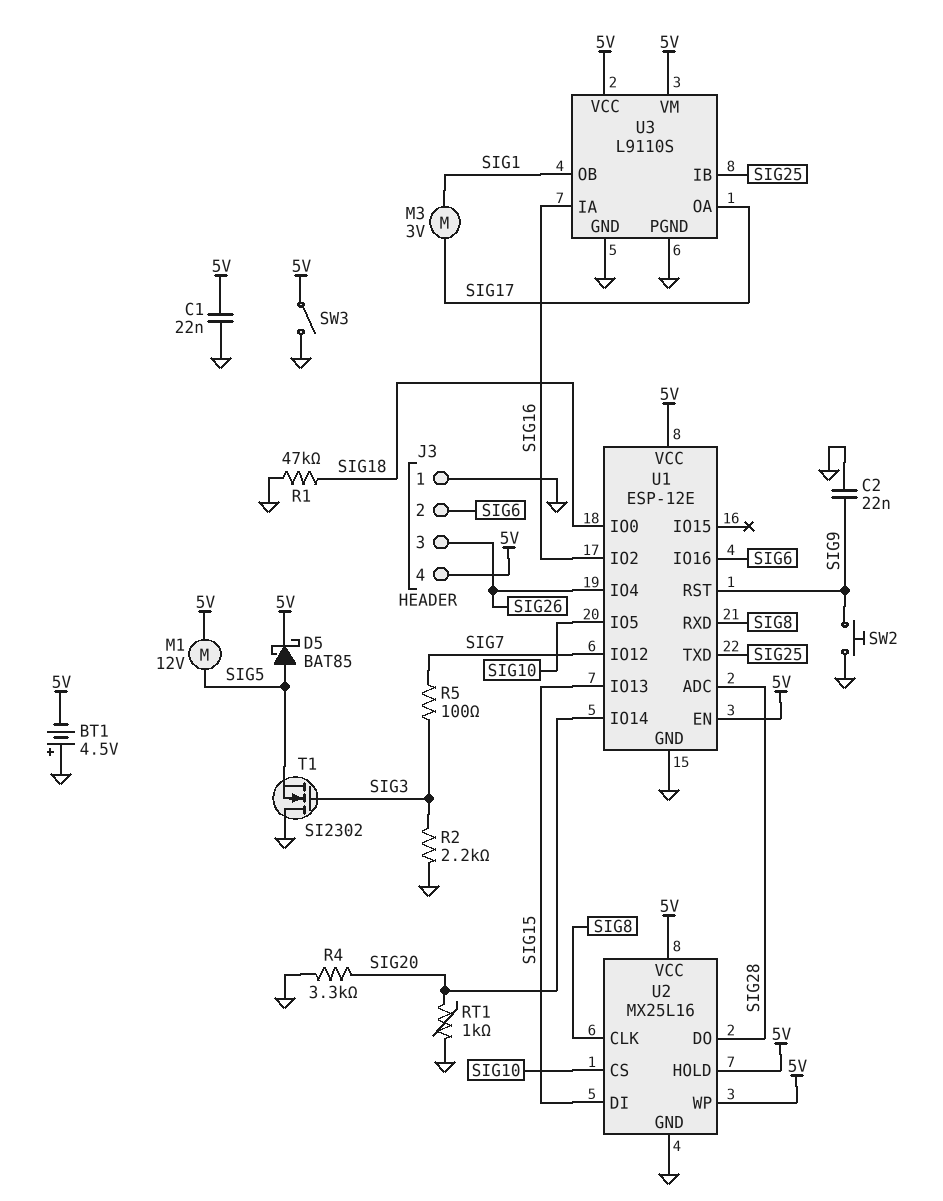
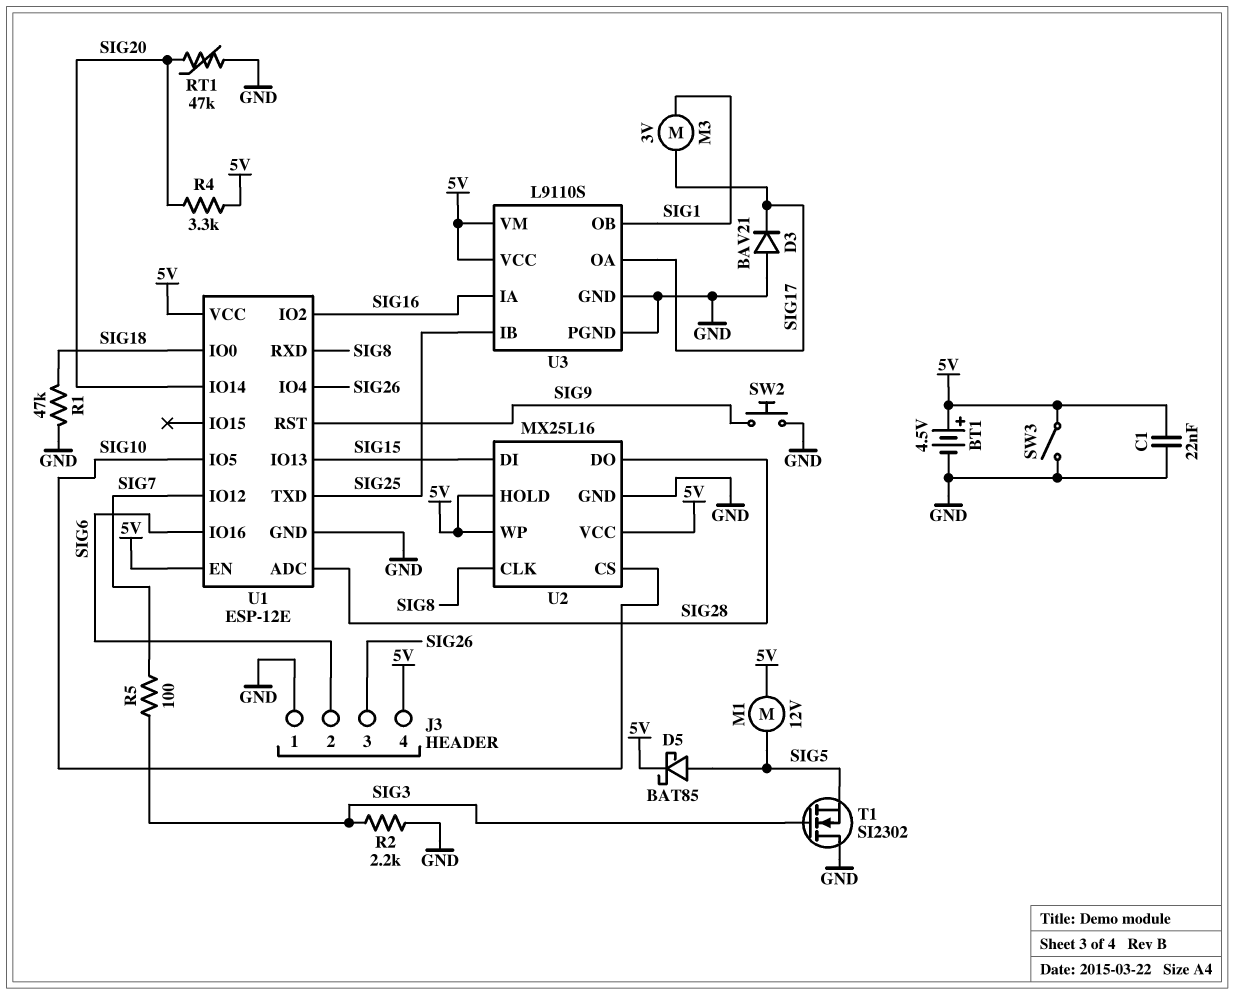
BT1: 4.5V (plus GND, minus 5V) -> 4.5V (plus 5V, minus GND)
C2: 22nF (GND, SIG9) -> none
D3: none -> diode BAV21 (A GND, K SIG17)
R4: 3.3k (GND, SIG20) -> 3.3k (5V, SIG20)
RT1: 1k (GND, SIG20) -> 47k (GND, SIG20)

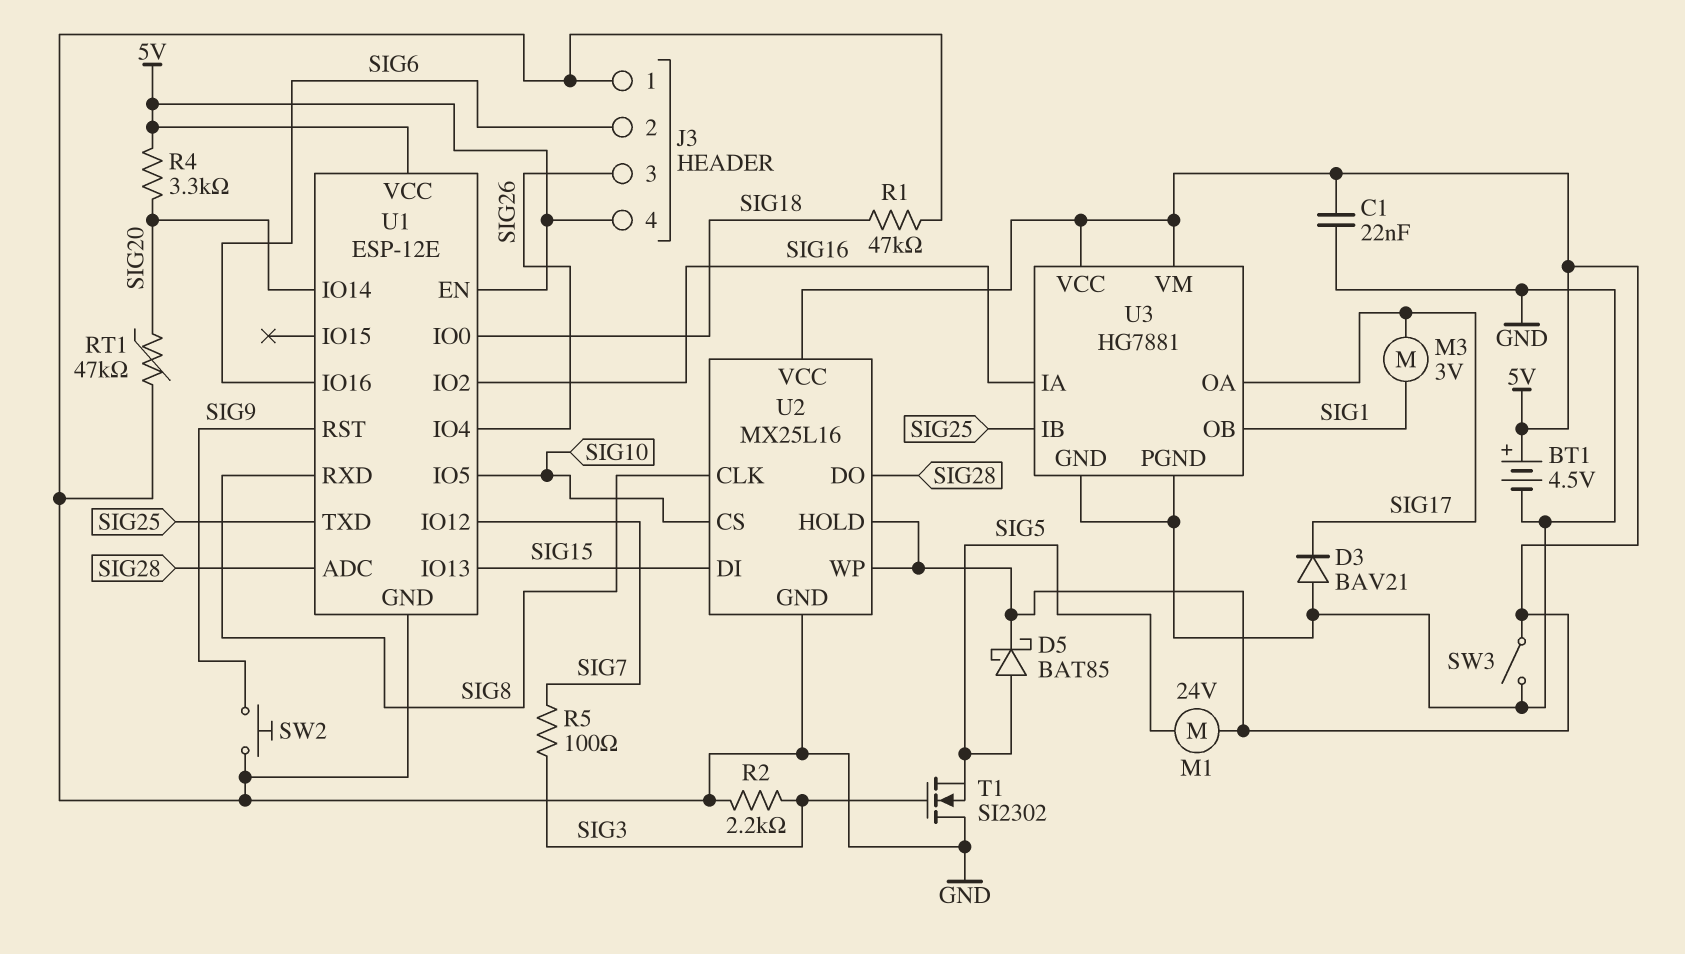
M1: motor 12V (5V, SIG5) -> motor 24V (5V, SIG5)
U3: L9110S -> HG7881

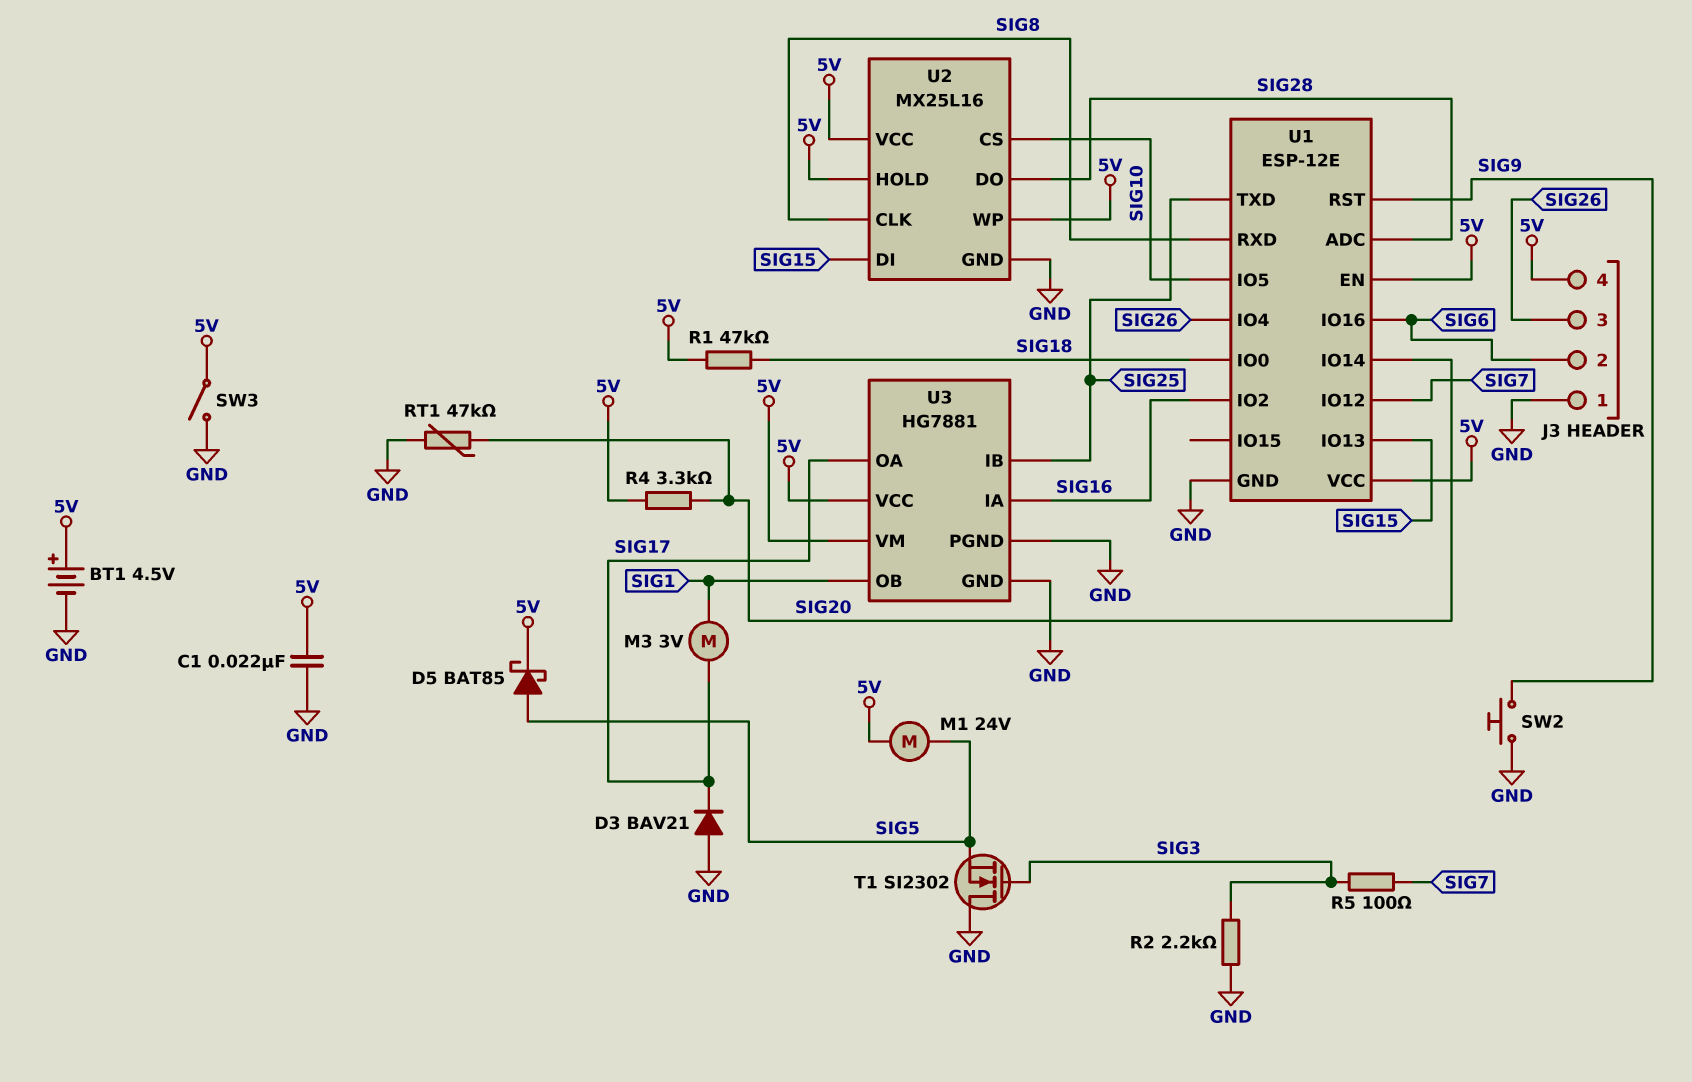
R1: 47k (GND, SIG18) -> 47k (5V, SIG18)

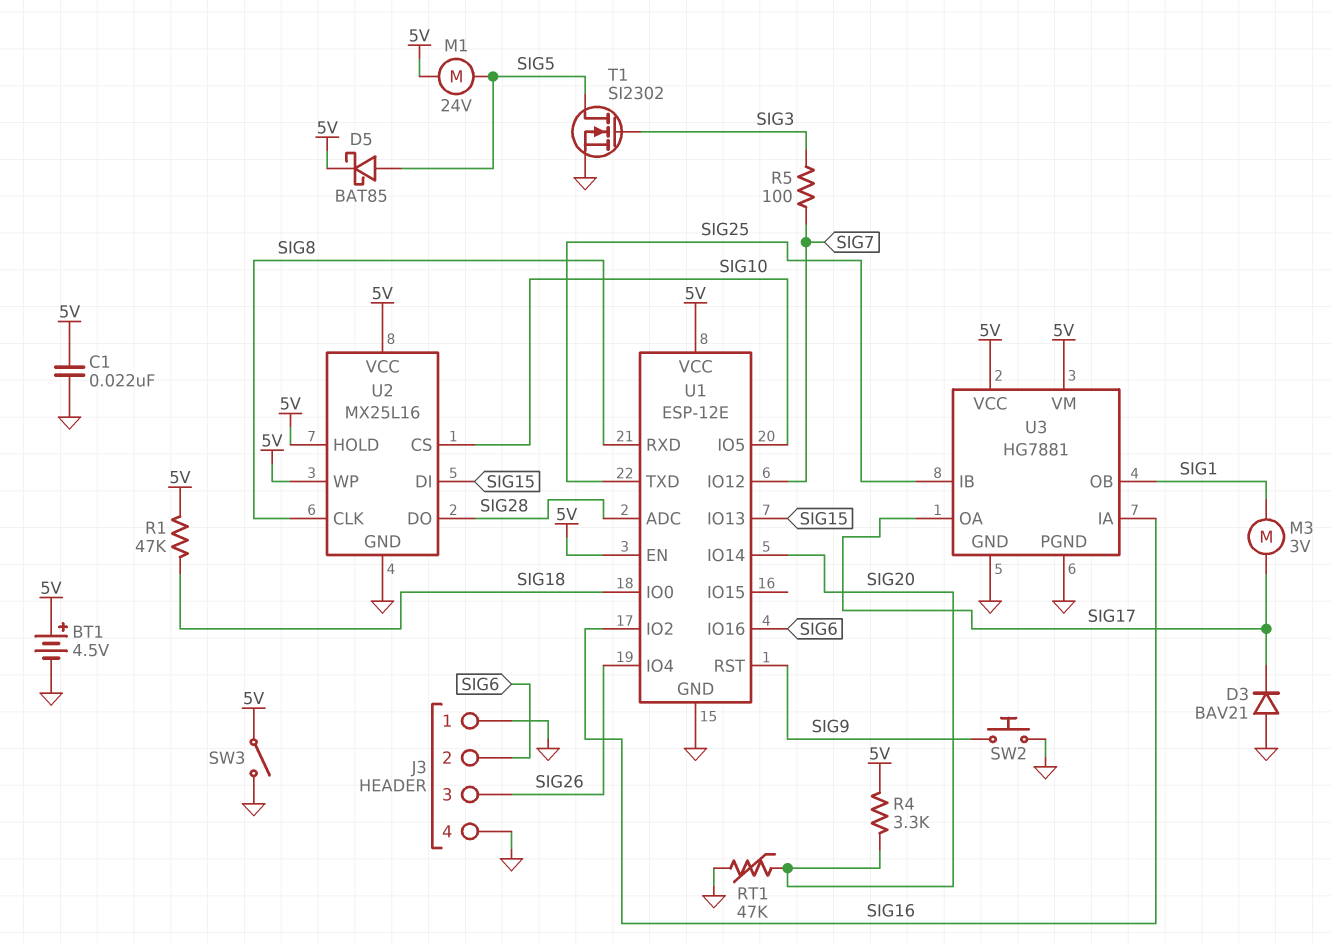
J3 pin 4: 5V -> GND
R2: 2.2k (GND, SIG3) -> none
T1: NMOS SI2302 (G SIG3, D GND, S SIG5) -> NMOS SI2302 (G SIG3, D SIG5, S GND)

